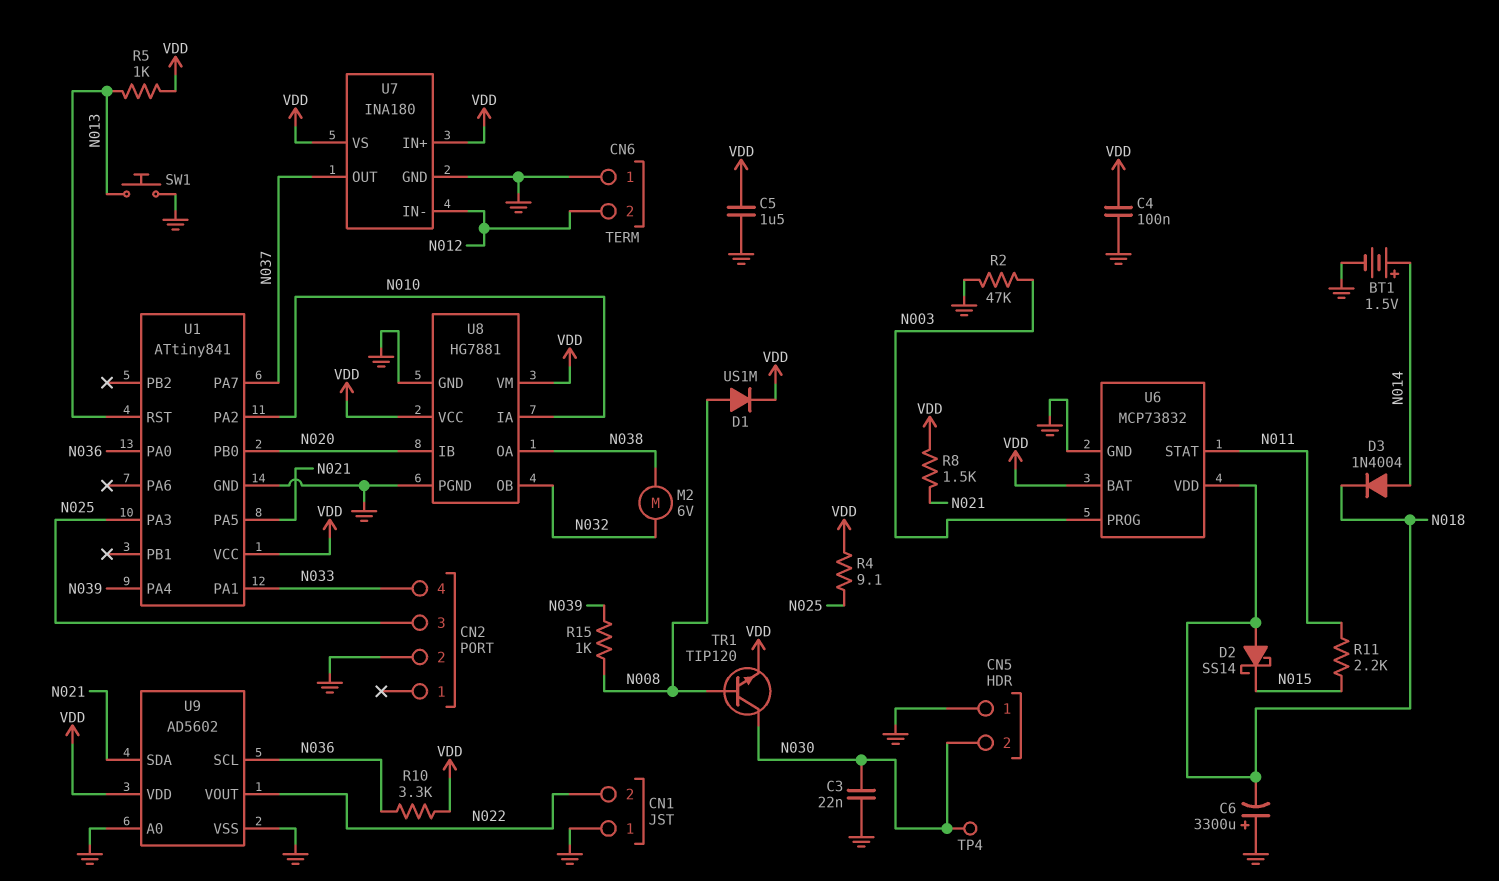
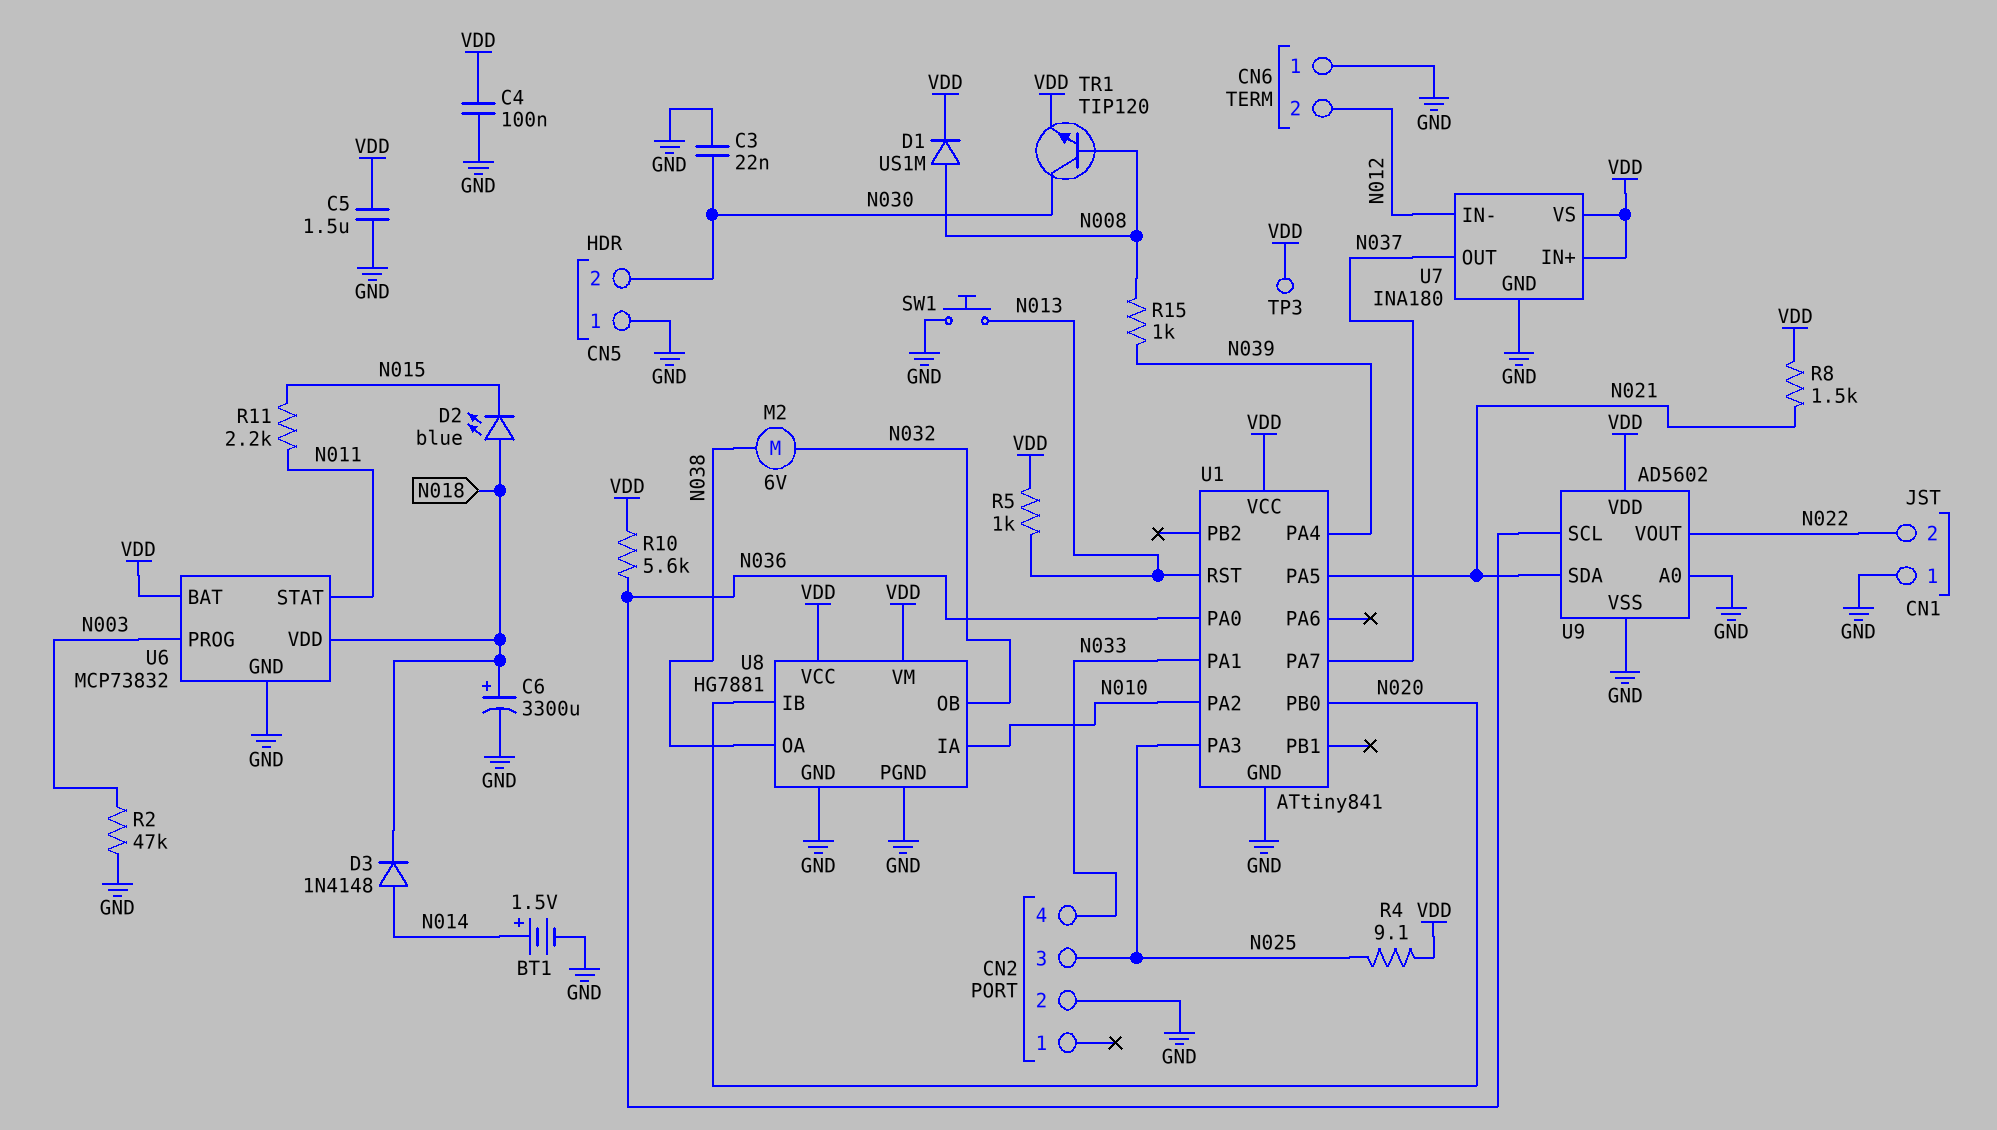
C6: 3300uF (plus GND, minus N018) -> 3300uF (plus N018, minus GND)
D2: schottky SS14 (A N018, K N015) -> LED blue (A N018, K N015)
D3: diode 1N4004 (A N014, K N018) -> diode 1N4148 (A N014, K N018)
R10: 3.3k (N036, VDD) -> 5.6k (N036, VDD)
TP3: none -> test point (VDD)
TP4: test point (N030) -> none

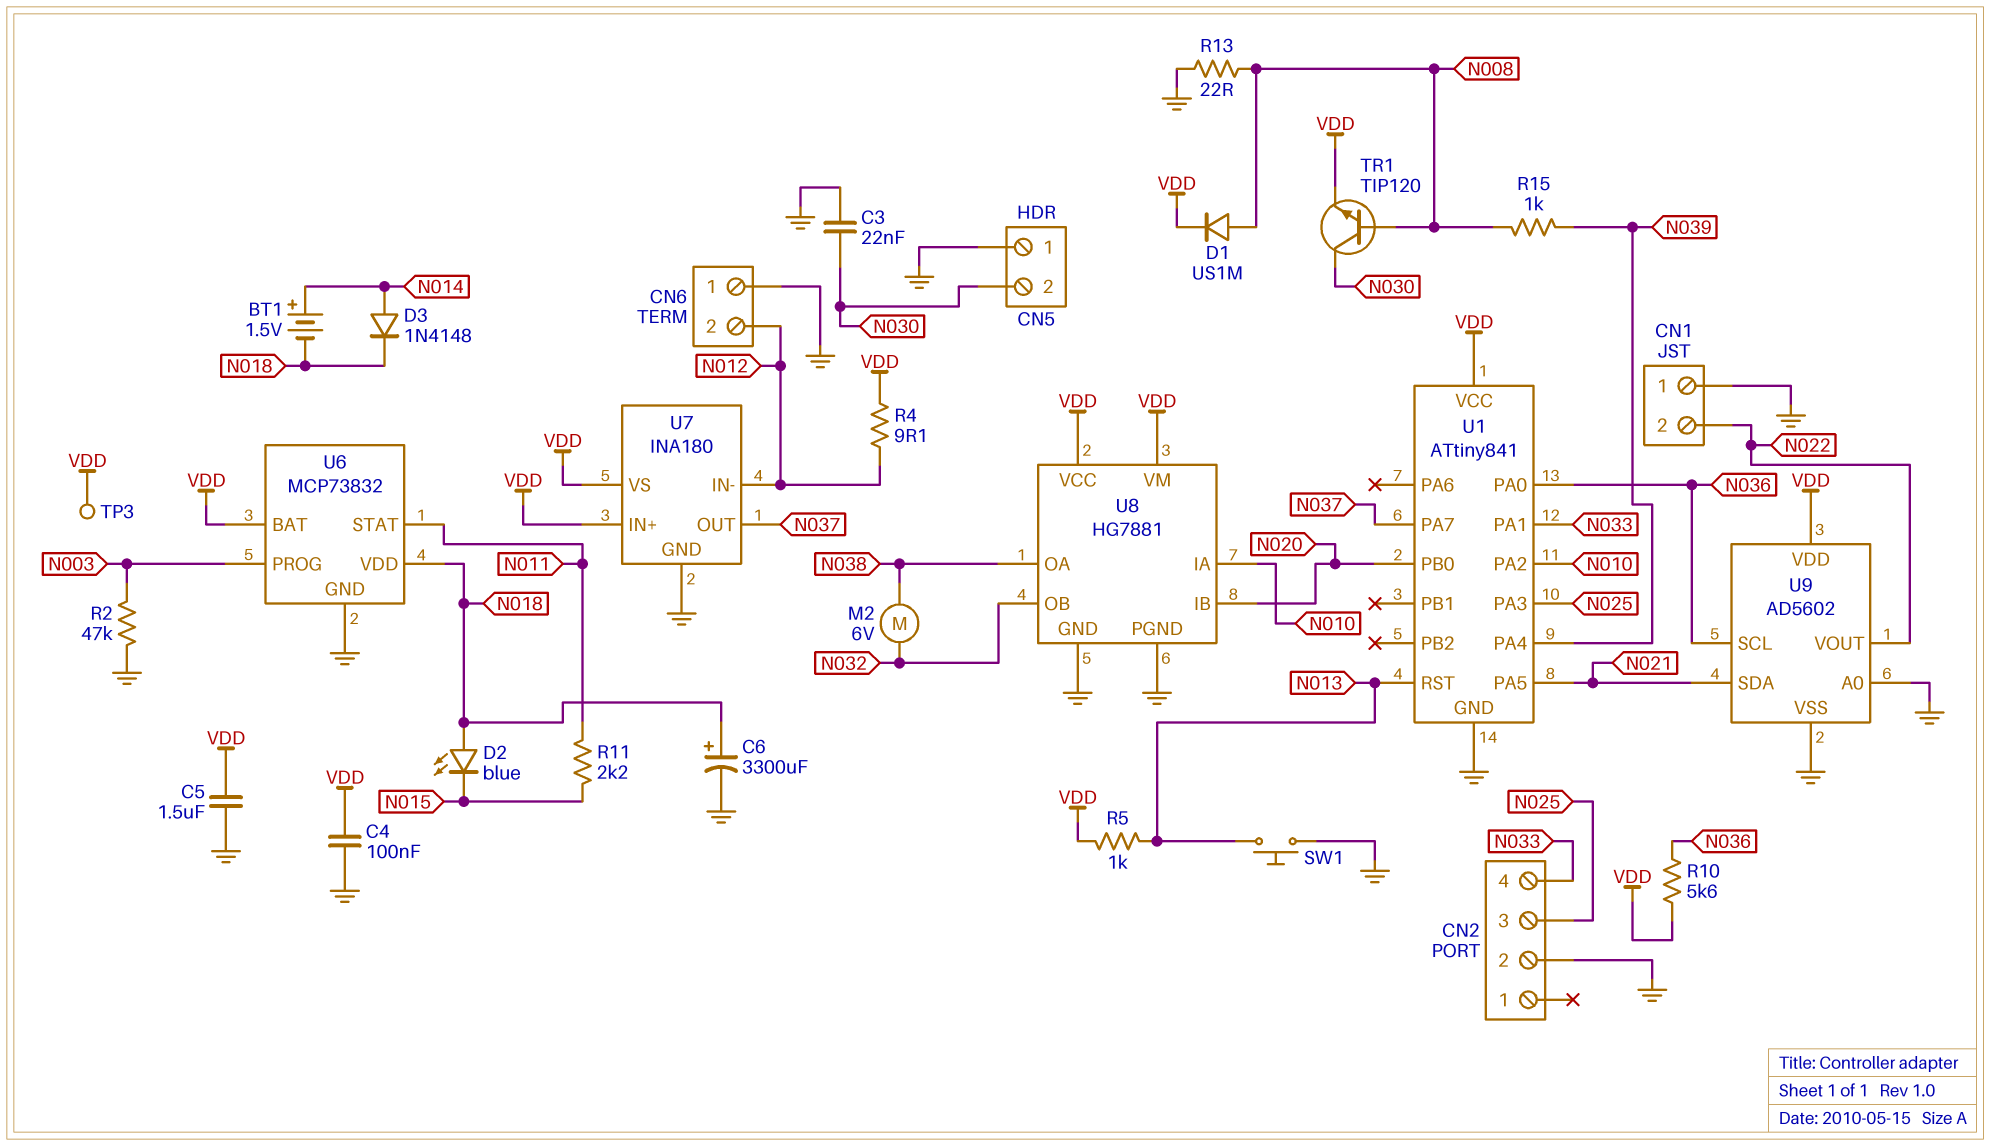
BT1: 1.5V (plus N014, minus GND) -> 1.5V (plus N014, minus N018)
R4: 9.1 (N025, VDD) -> 9.1 (N012, VDD)
R8: 1.5k (N021, VDD) -> none
R13: none -> 22 (GND, N008)

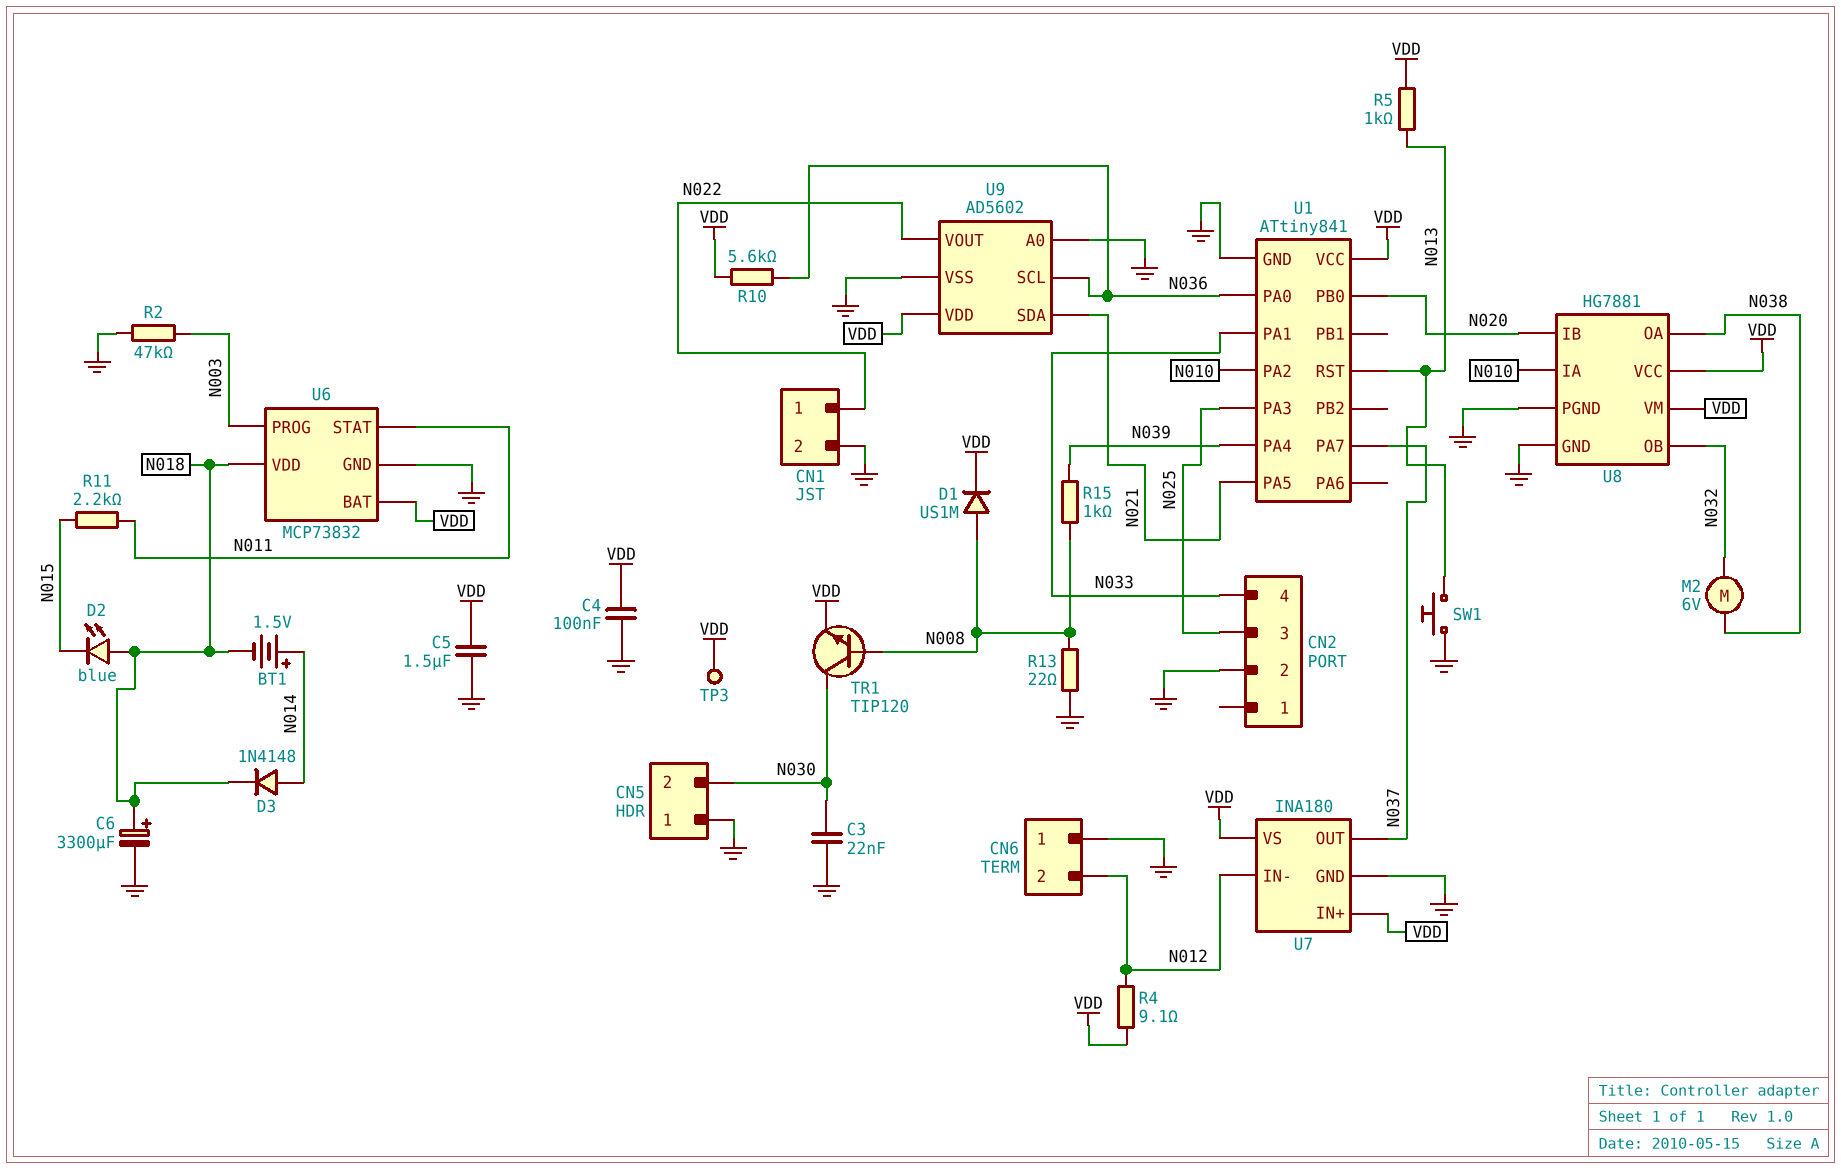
CN1 pin 1: GND -> N022
CN1 pin 2: N022 -> GND

